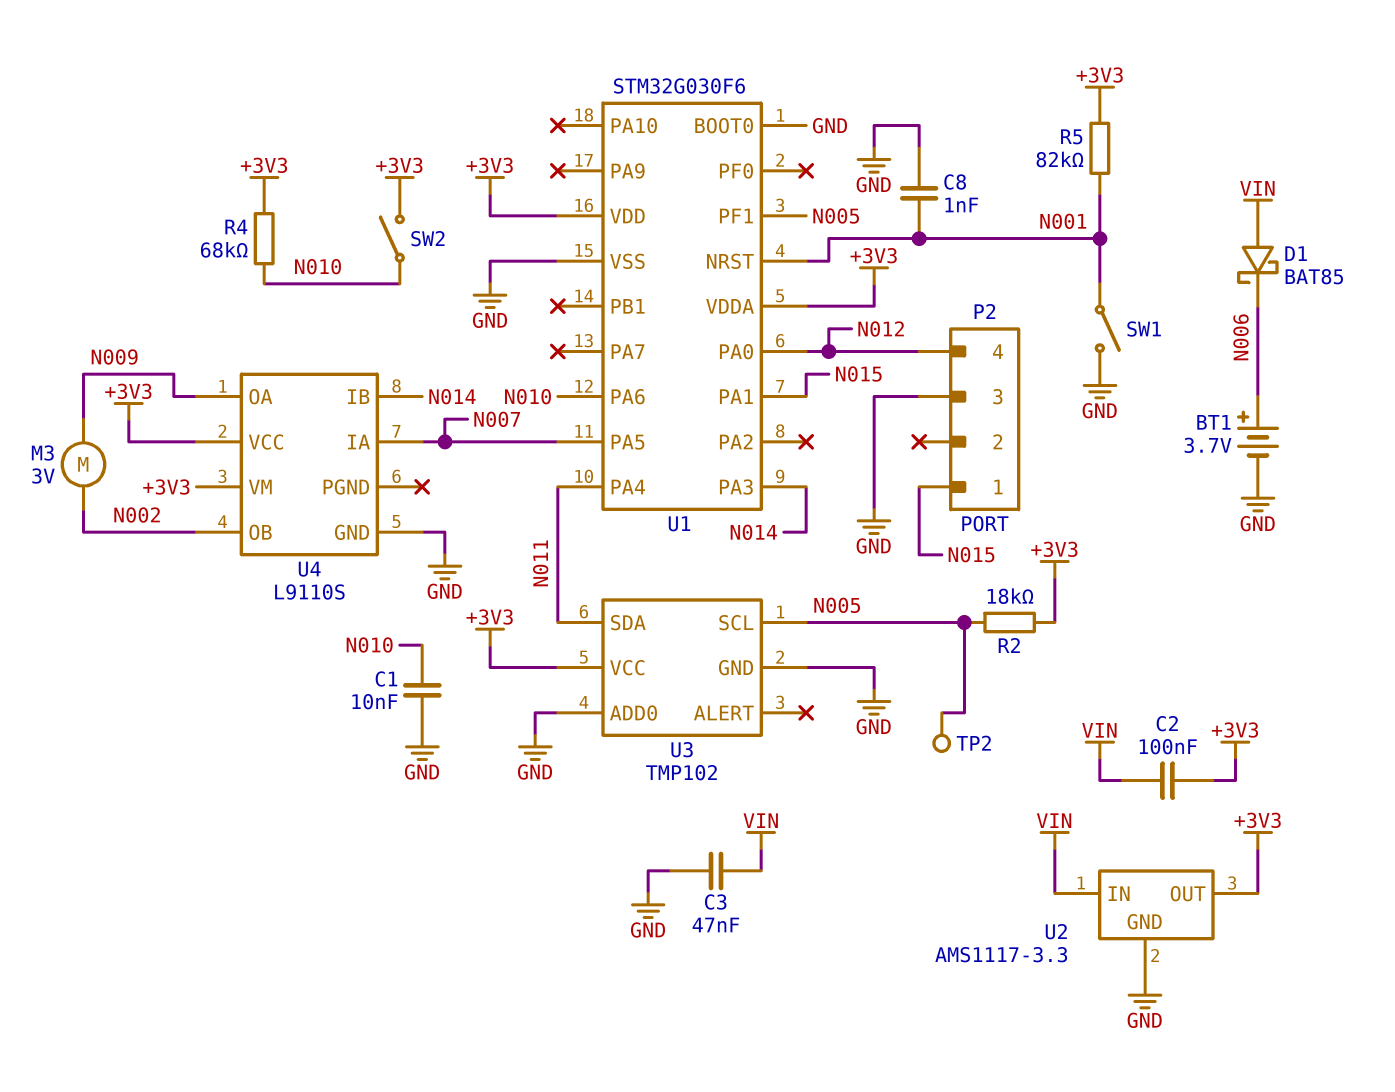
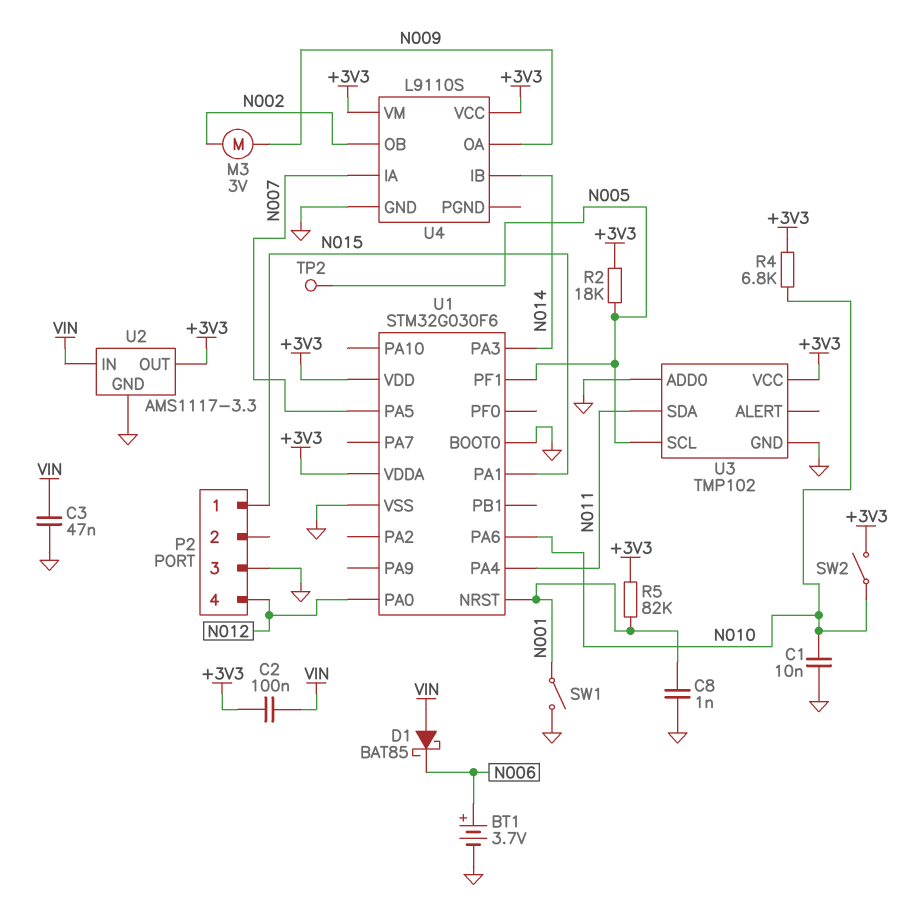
R4: 68k (+3V3, N010) -> 6.8k (+3V3, N010)

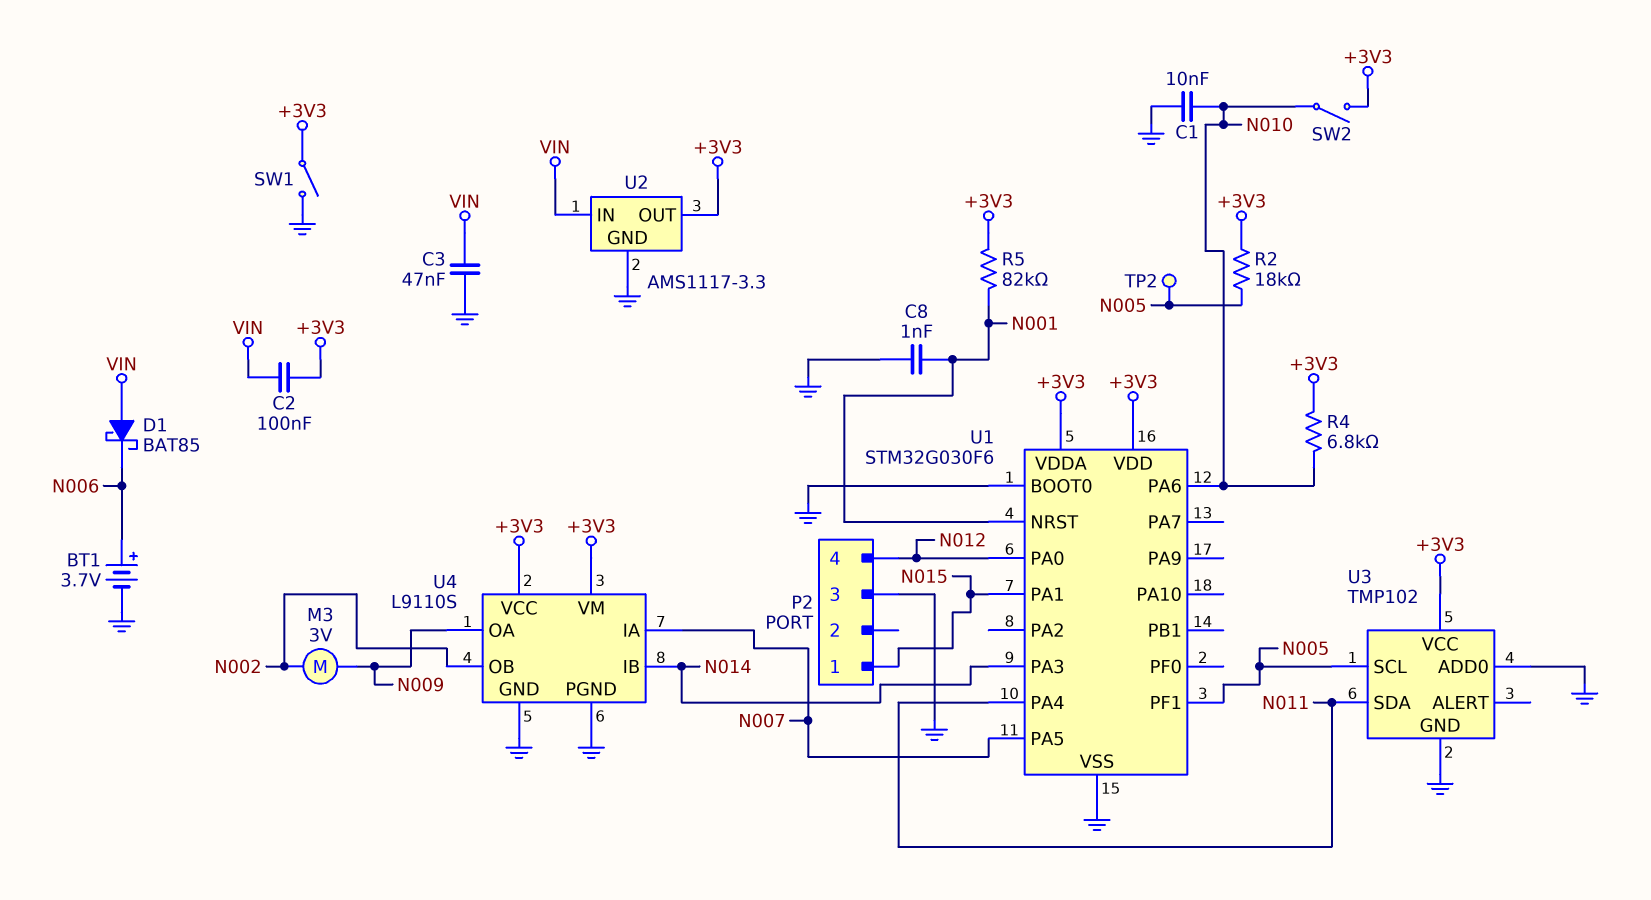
SW1: switch (GND, N001) -> switch (+3V3, GND)
U4 pin PGND: none -> GND

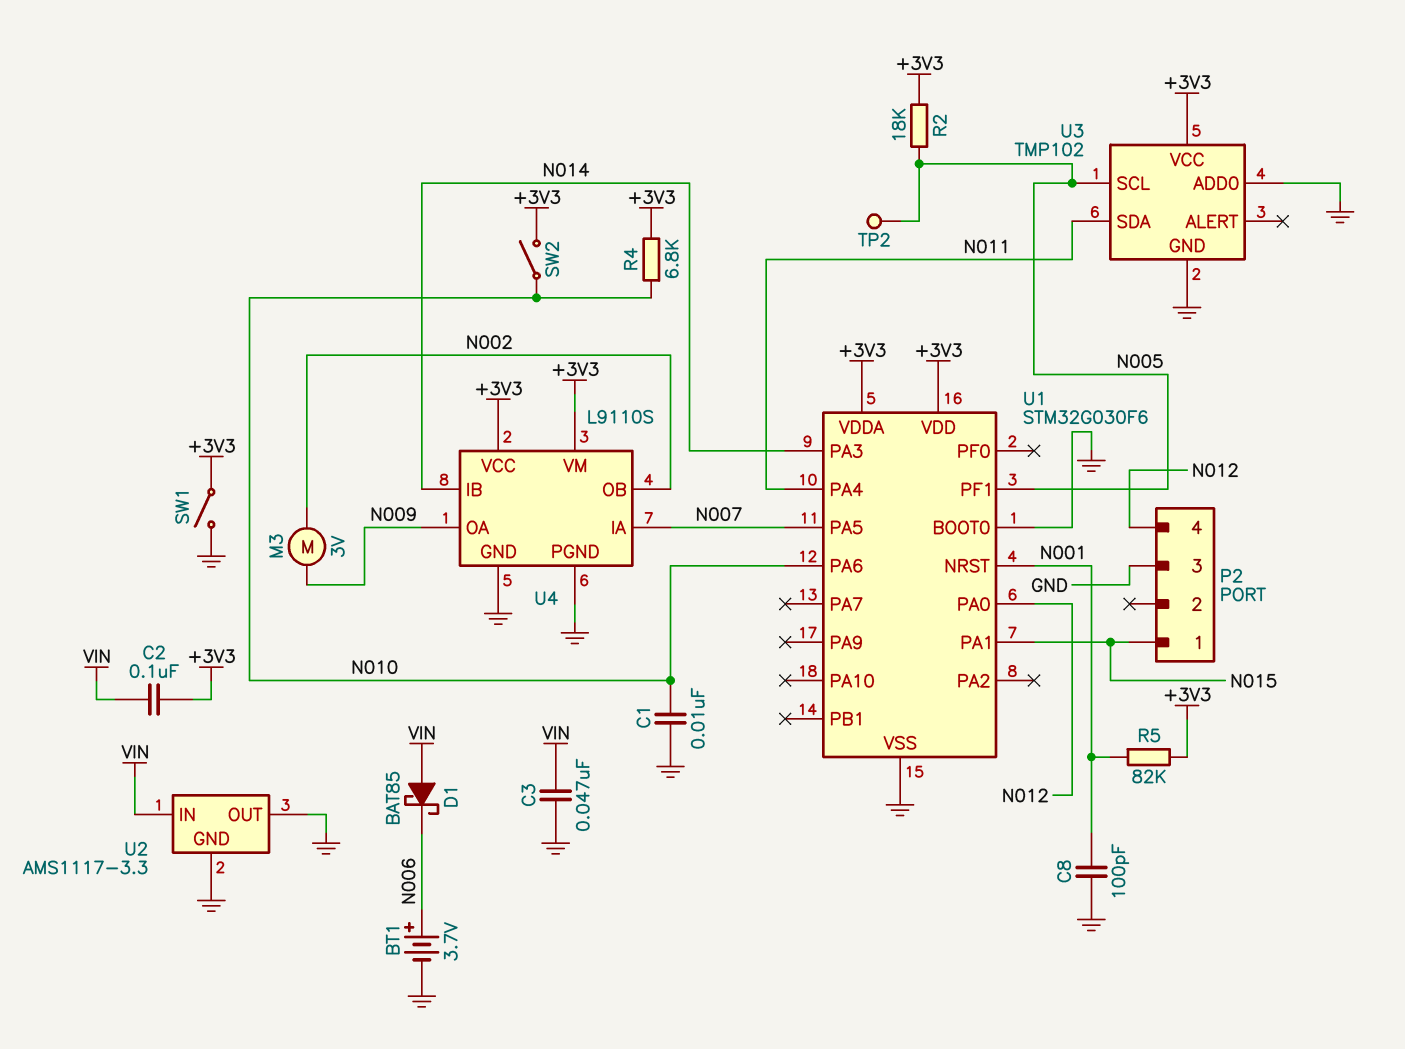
C8: 1nF (GND, N001) -> 100pF (GND, N001)
U2 pin OUT: +3V3 -> GND

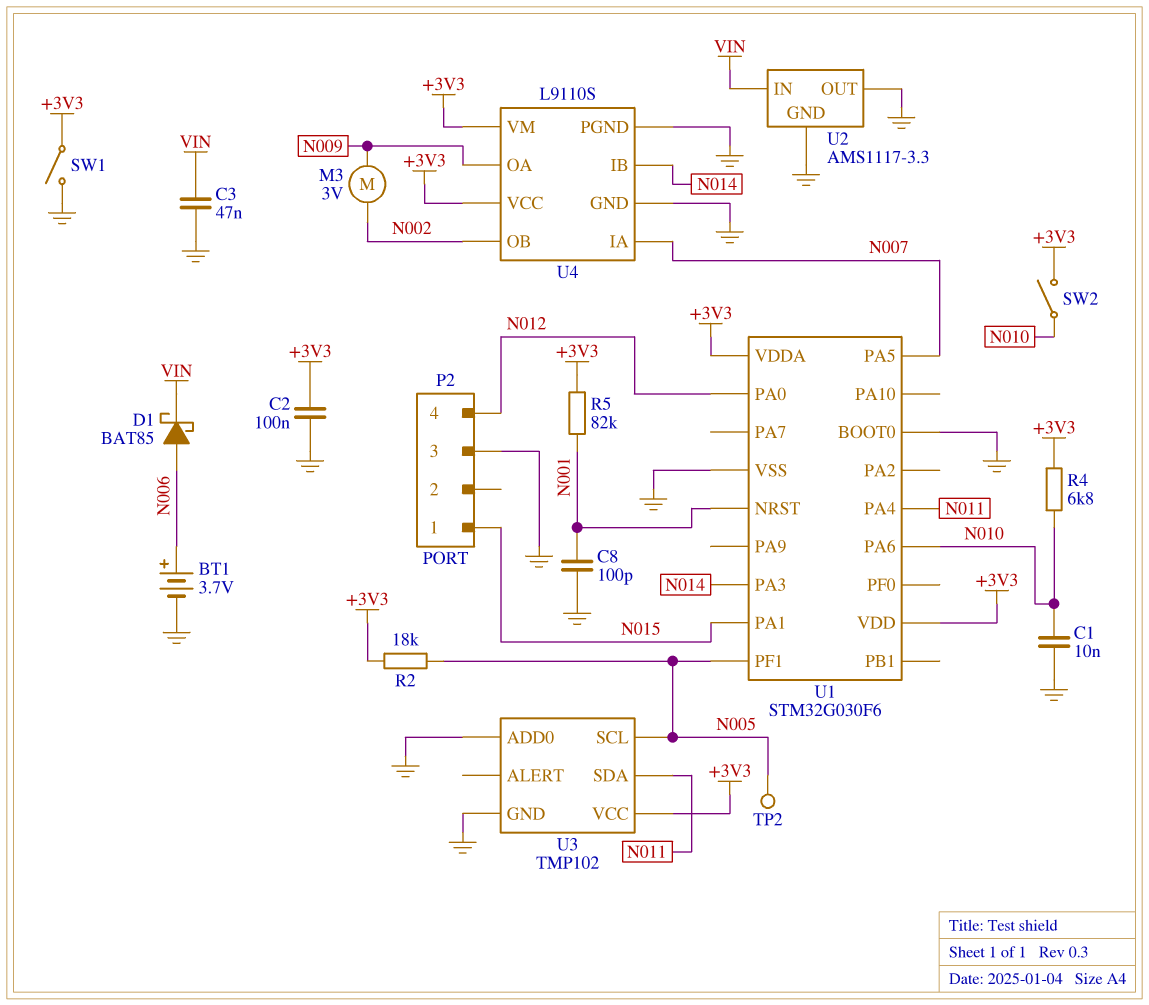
C2: 100nF (+3V3, VIN) -> 100nF (+3V3, GND)
D1: schottky BAT85 (A VIN, K N006) -> schottky BAT85 (A N006, K VIN)

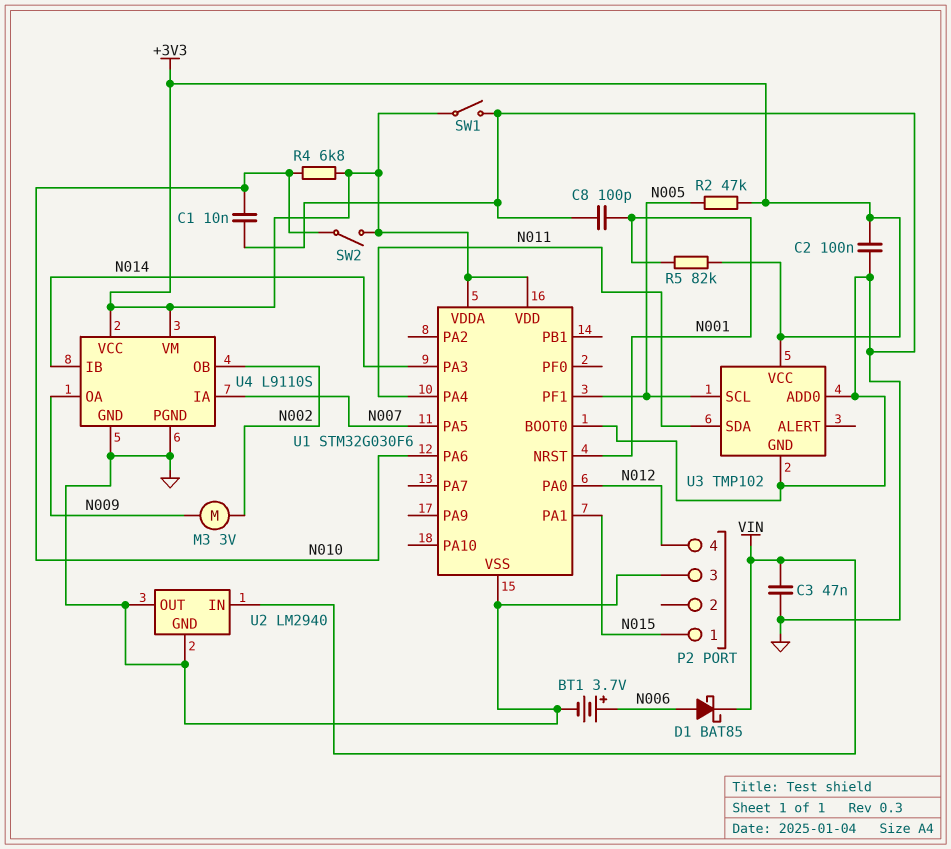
R2: 18k (+3V3, N005) -> 47k (+3V3, N005)
TP2: test point (N005) -> none
U2: AMS1117-3.3 -> LM2940

